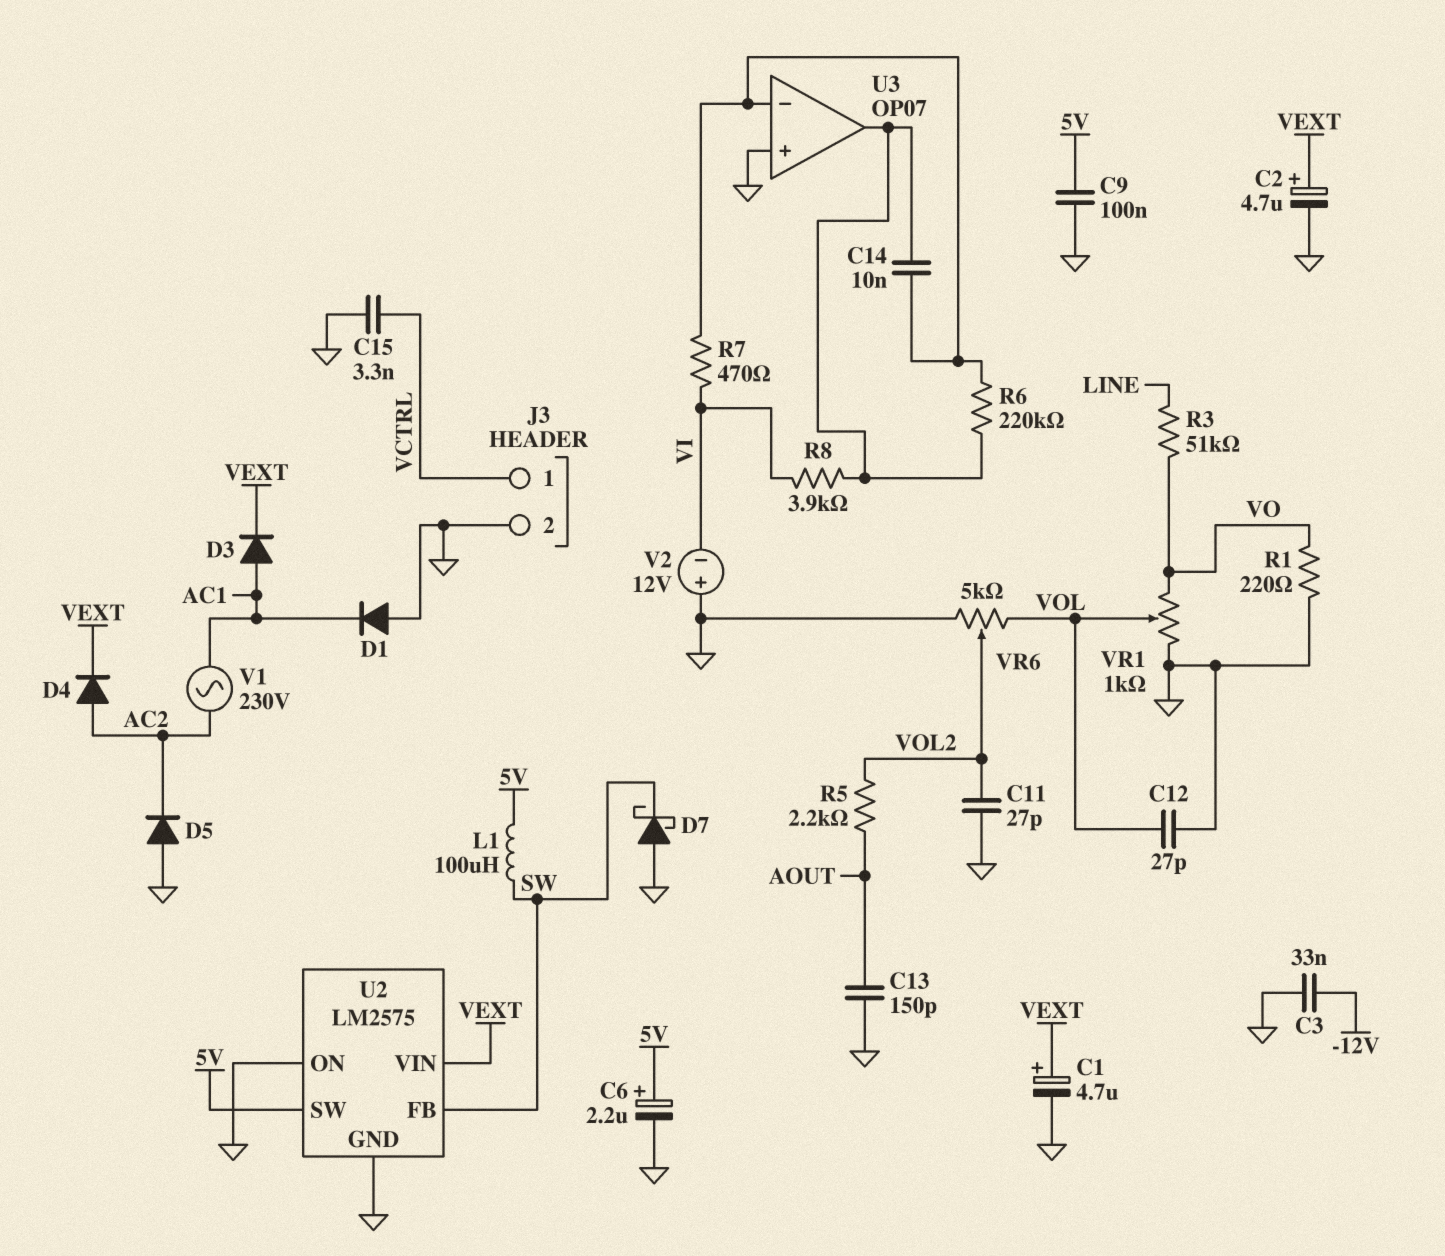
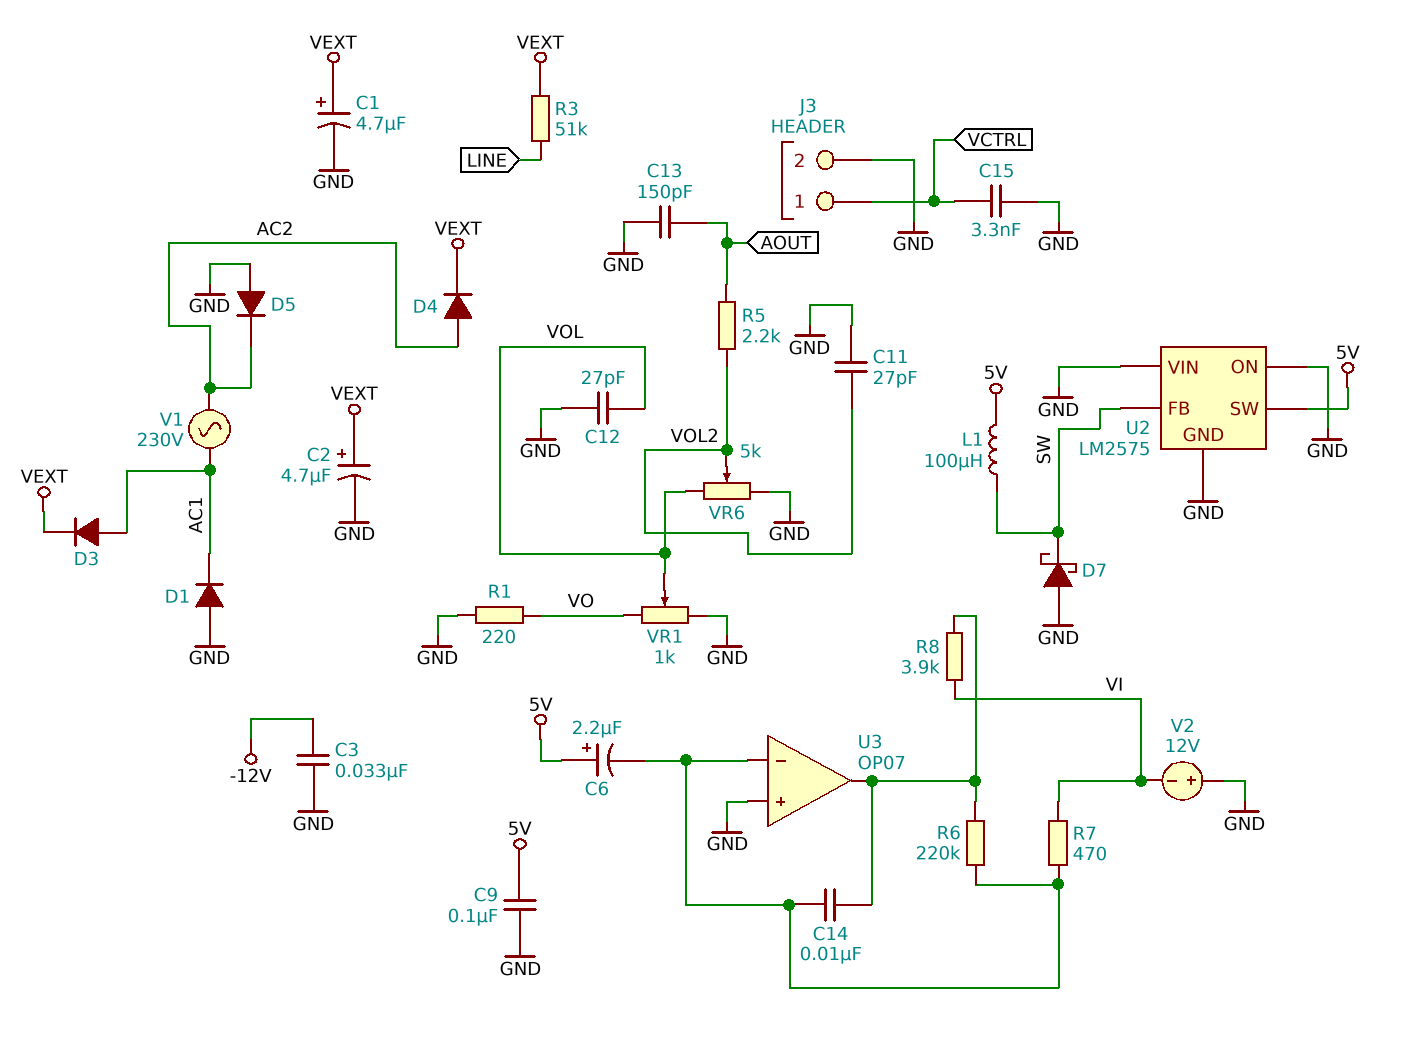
C6: 2.2uF (plus 5V, minus GND) -> 2.2uF (plus 5V, minus U3/in-)
R3: 51k (LINE, VO) -> 51k (LINE, VEXT)
U2 pin VIN: VEXT -> GND

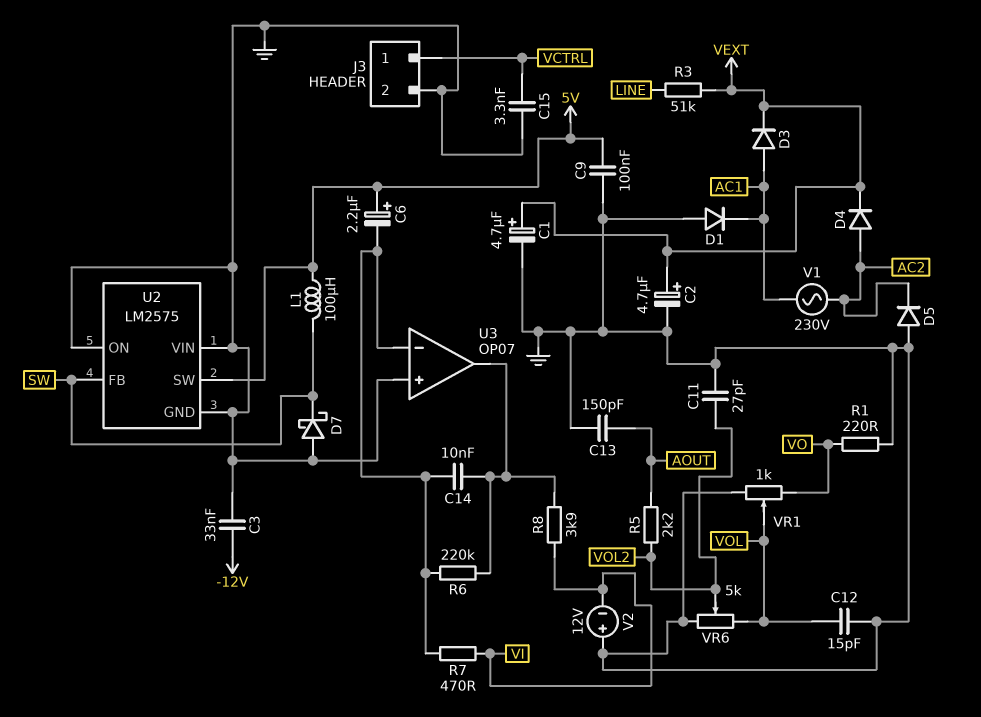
C12: 27pF (GND, VOL) -> 15pF (GND, VOL)

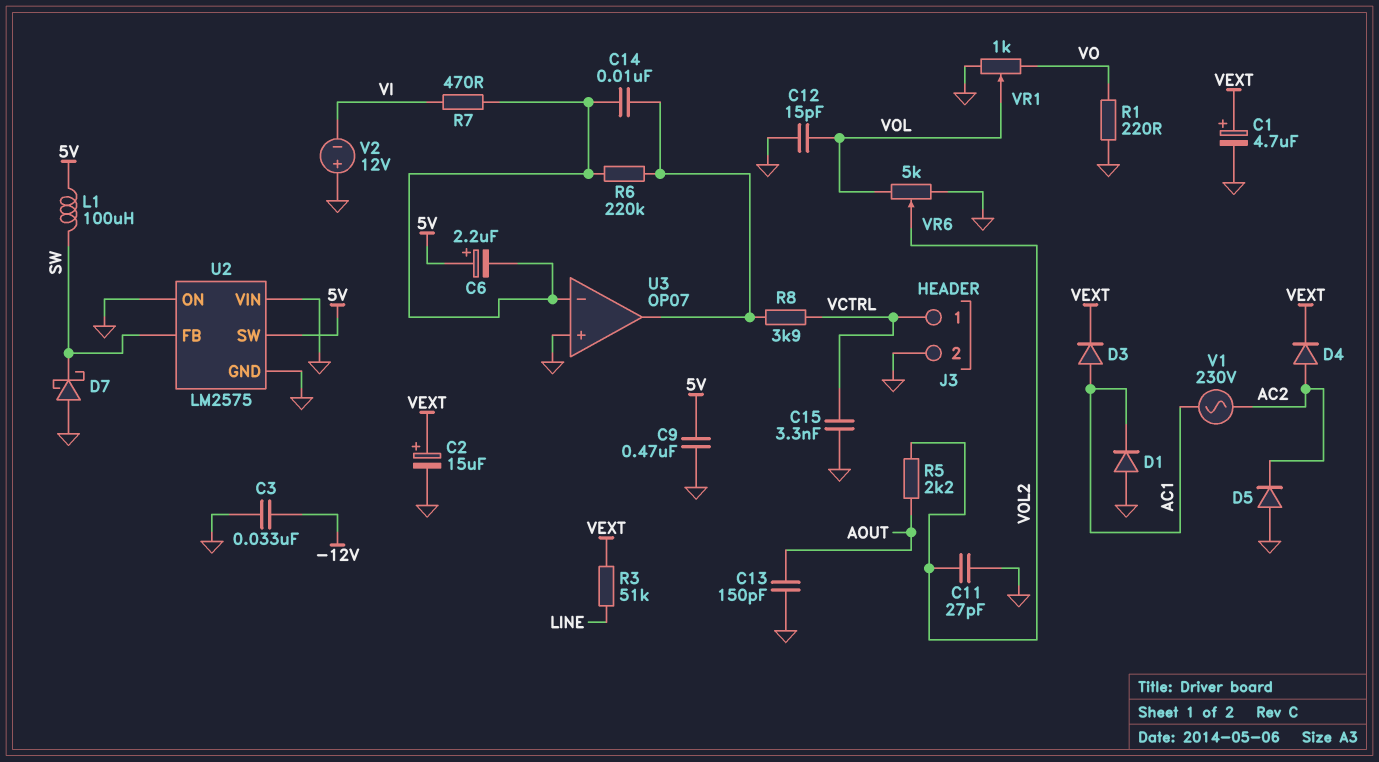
C2: 4.7uF (plus VEXT, minus GND) -> 15uF (plus VEXT, minus GND)
C9: 100nF (5V, GND) -> 470nF (5V, GND)
R8: 3.9k (U3/out, VI) -> 3.9k (U3/out, VCTRL)

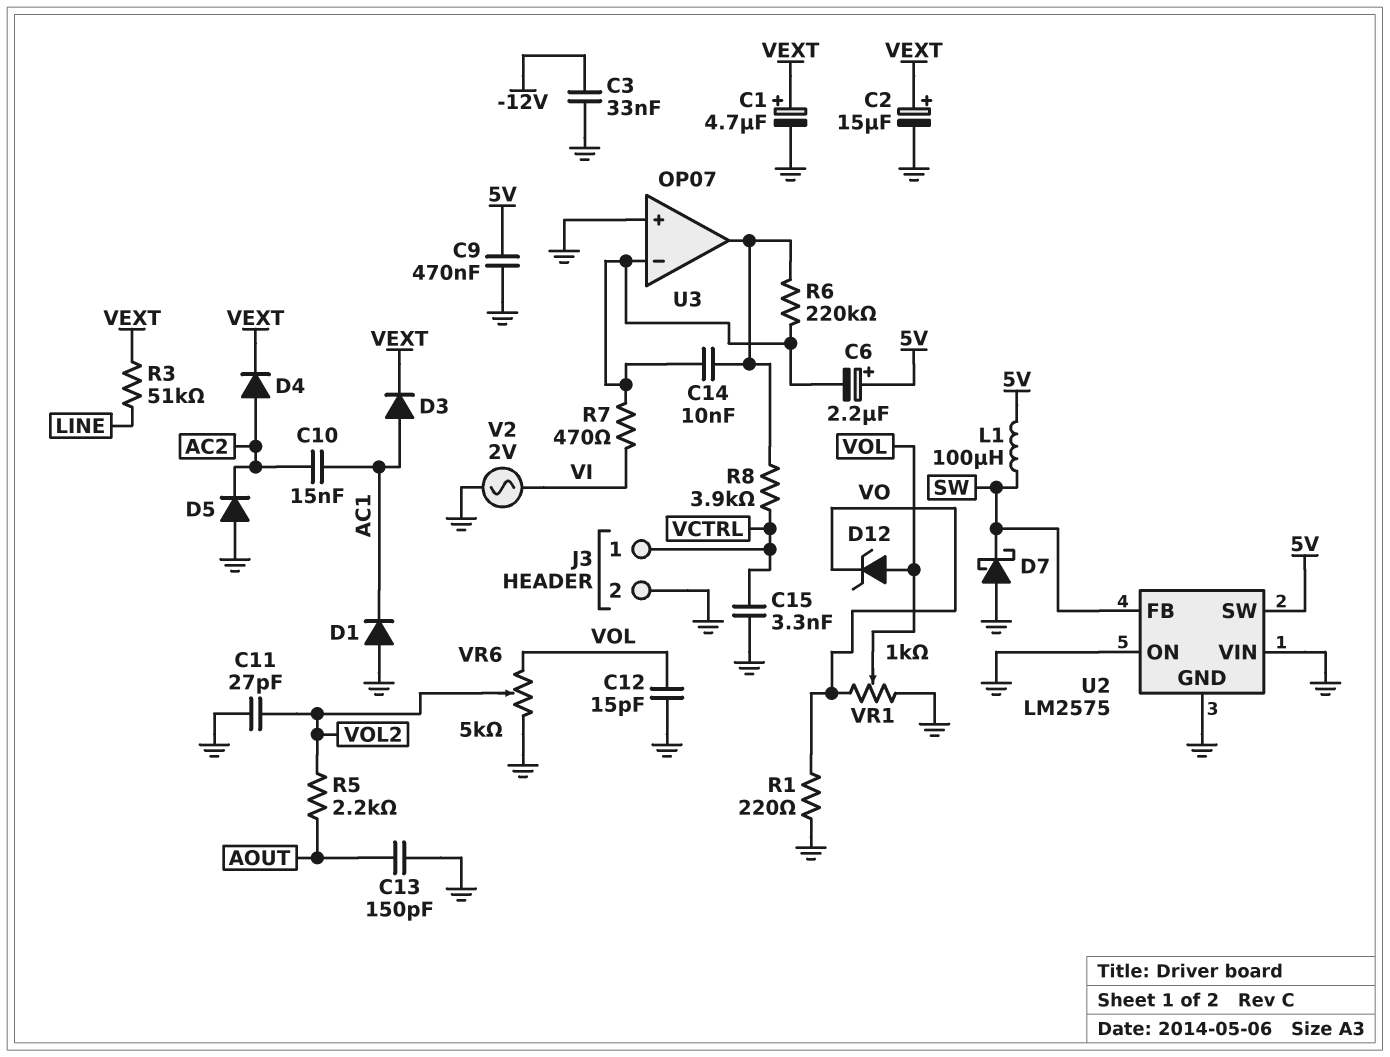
C10: none -> 15nF (AC1, AC2)
D12: none -> zener (A VOL, K VO)
V1: AC 230V (AC1, AC2) -> none
V2: 12V (plus GND, minus VI) -> AC 2V (GND, VI)

